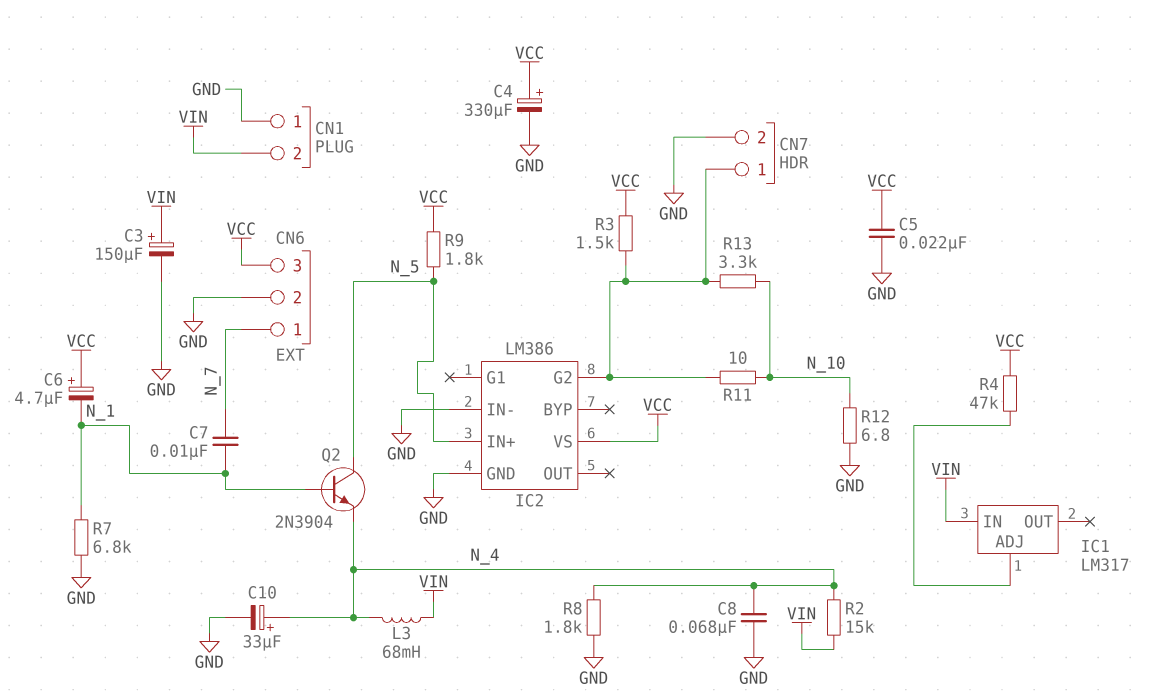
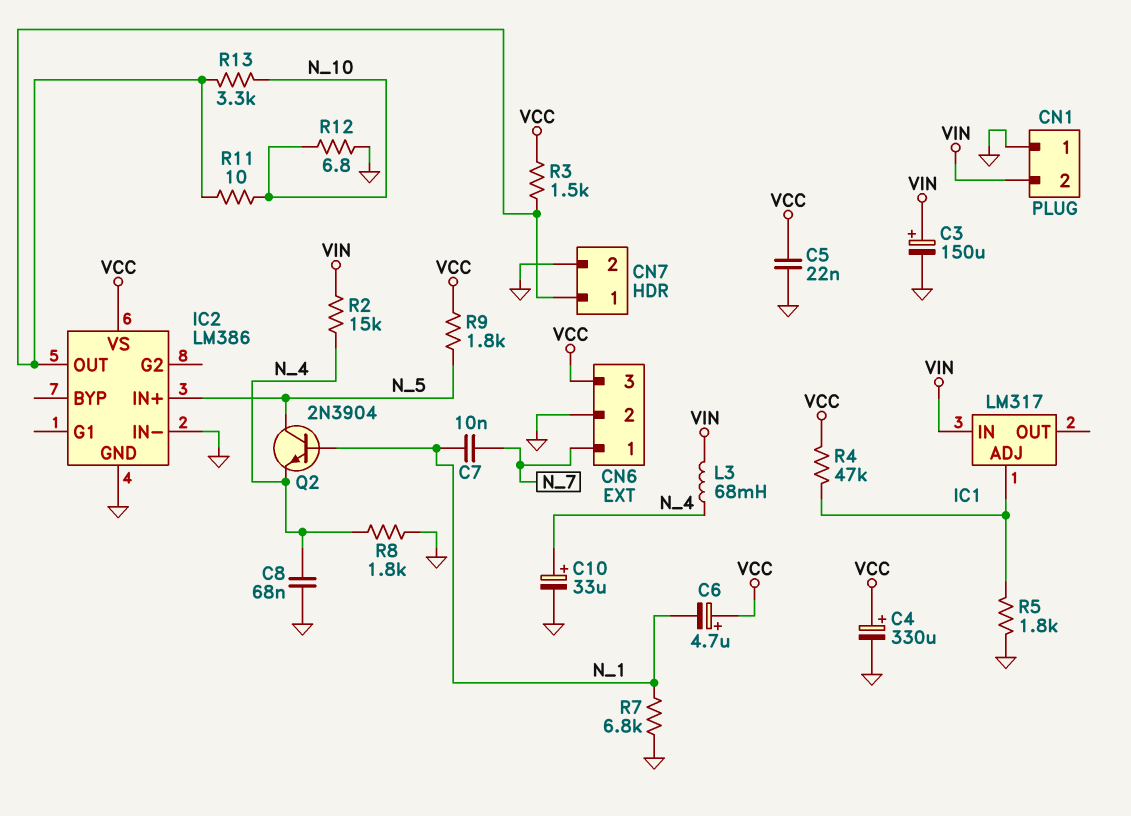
IC2 pin G2: CN7/1 -> none
IC2 pin OUT: none -> CN7/1
R5: none -> 1.8k (GND, IC1/ADJ)

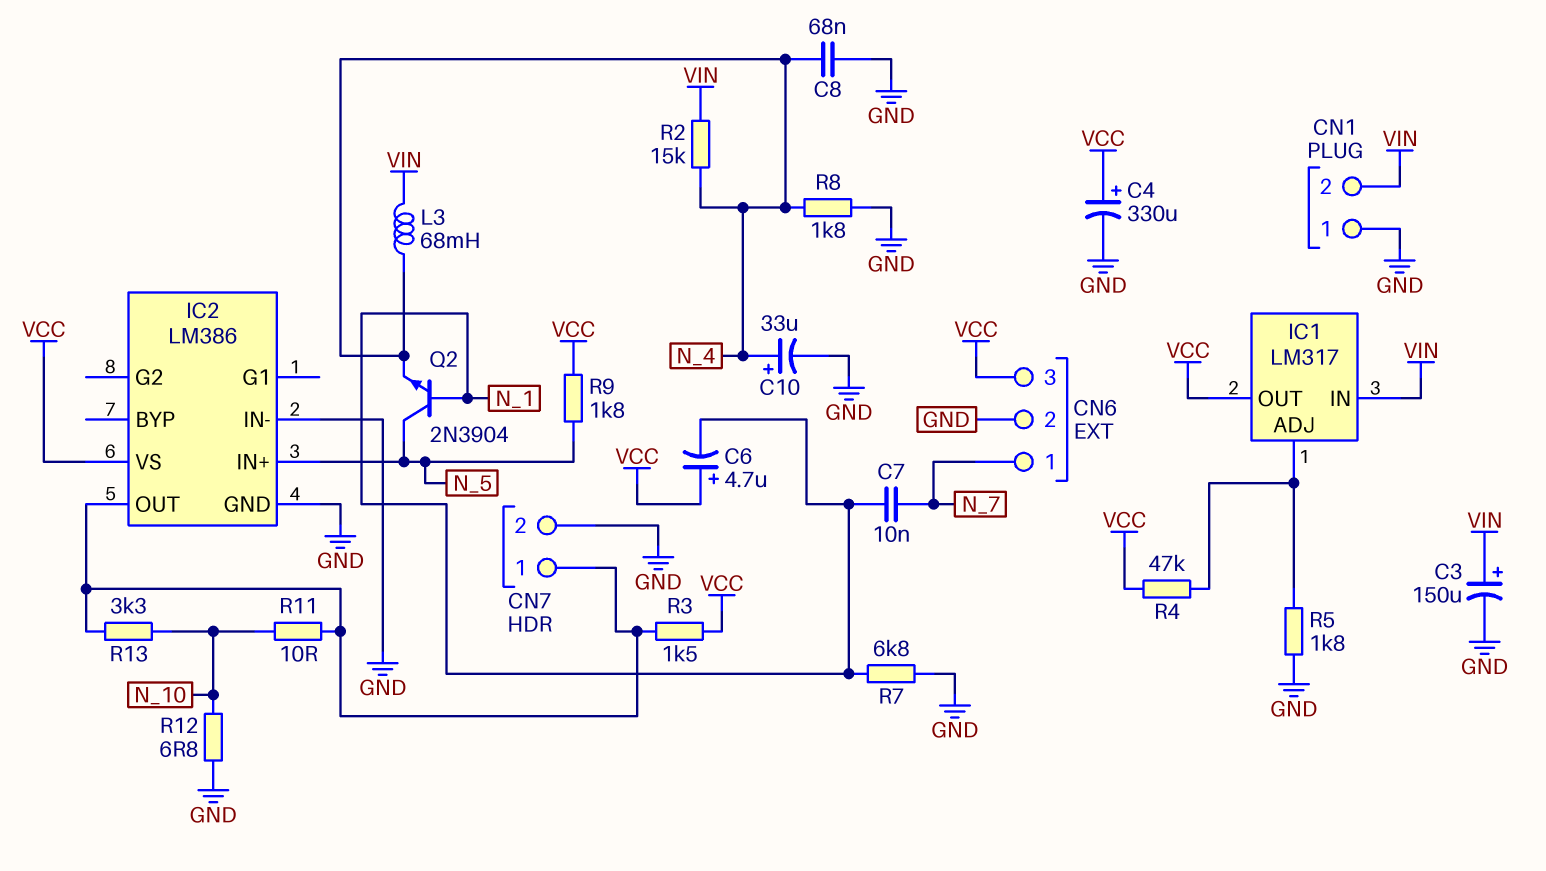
C5: 22nF (GND, VCC) -> none
IC1 pin OUT: none -> VCC

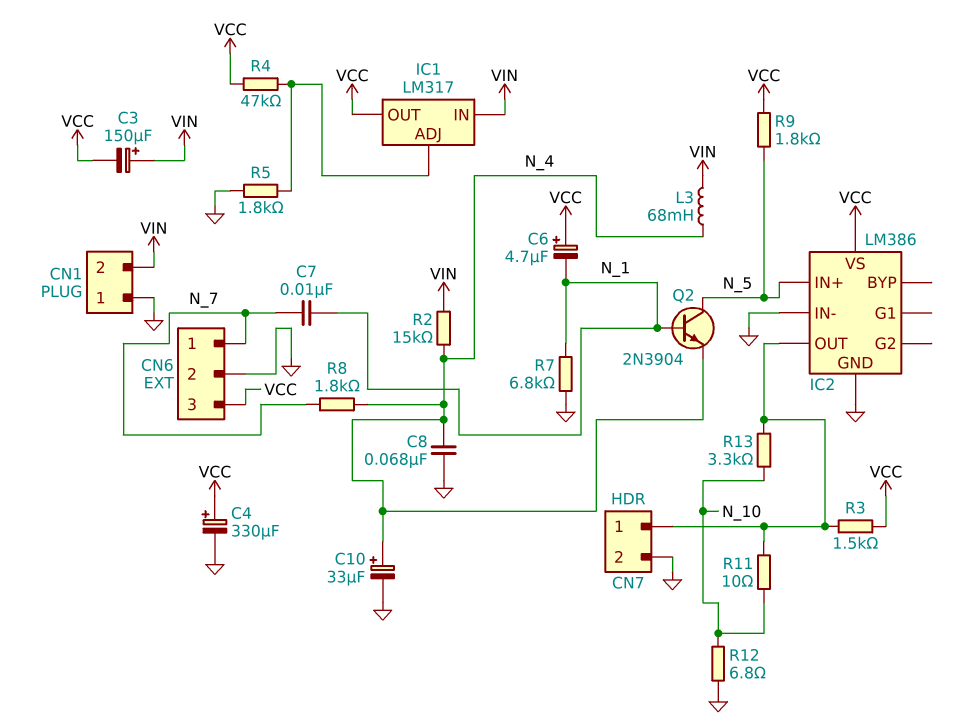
C3: 150uF (plus VIN, minus GND) -> 150uF (plus VIN, minus VCC)
R8: 1.8k (GND, N_4) -> 1.8k (N_4, N_7)

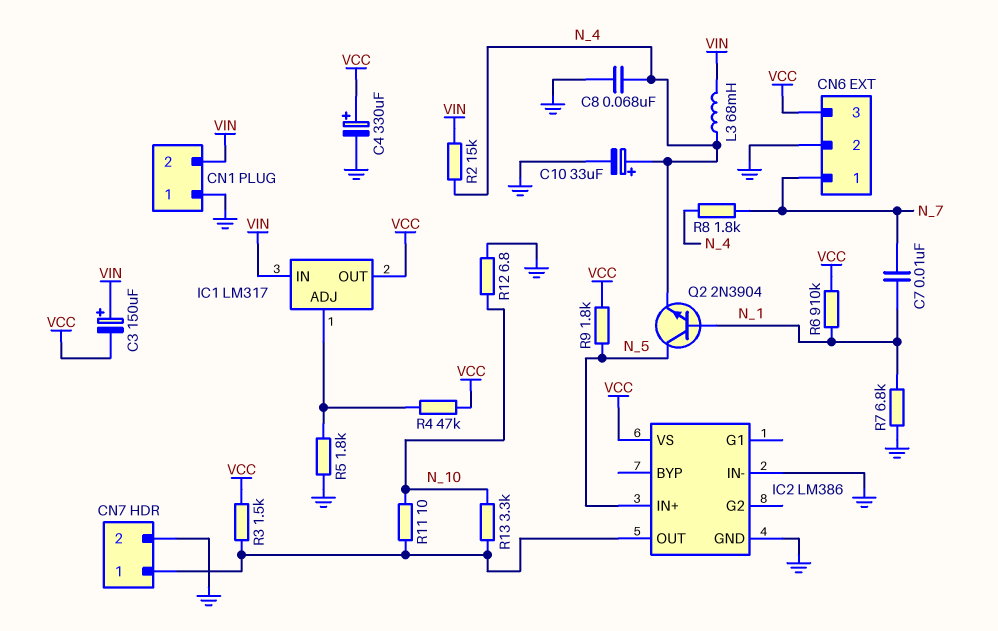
C6: 4.7uF (plus VCC, minus N_1) -> none
R6: none -> 910k (N_1, VCC)

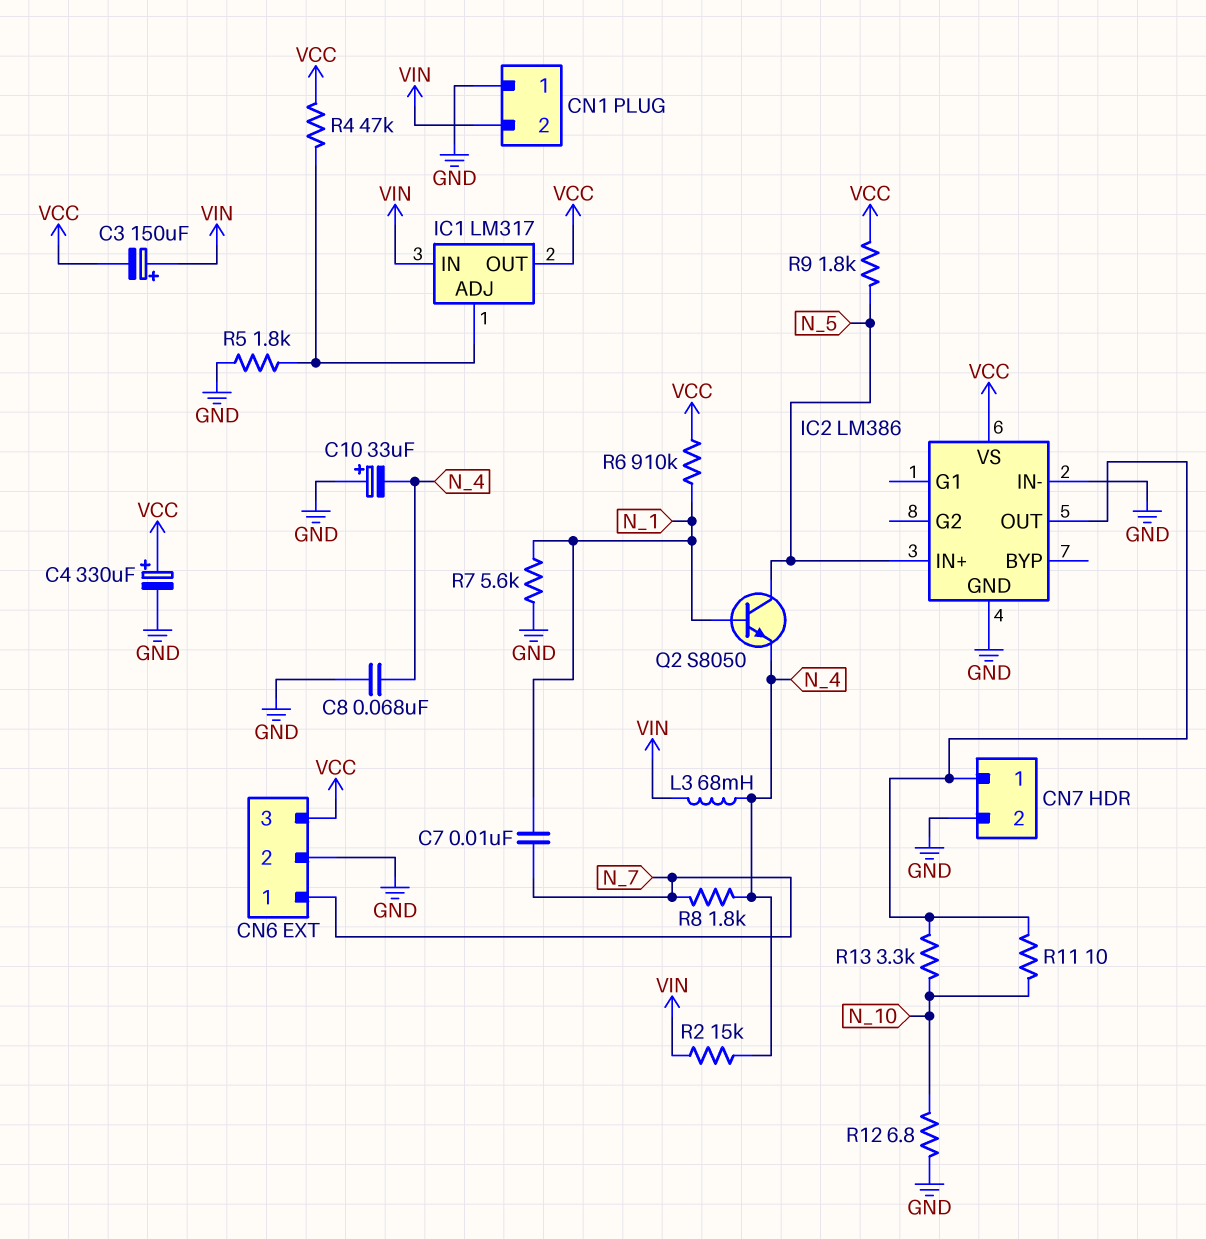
C10: 33uF (plus N_4, minus GND) -> 33uF (plus GND, minus N_4)
Q2: NPN 2N3904 (B N_1, C N_5, E N_4) -> NPN S8050 (B N_1, C N_5, E N_4)
R3: 1.5k (CN7/1, VCC) -> none
R7: 6.8k (GND, N_1) -> 5.6k (GND, N_1)

